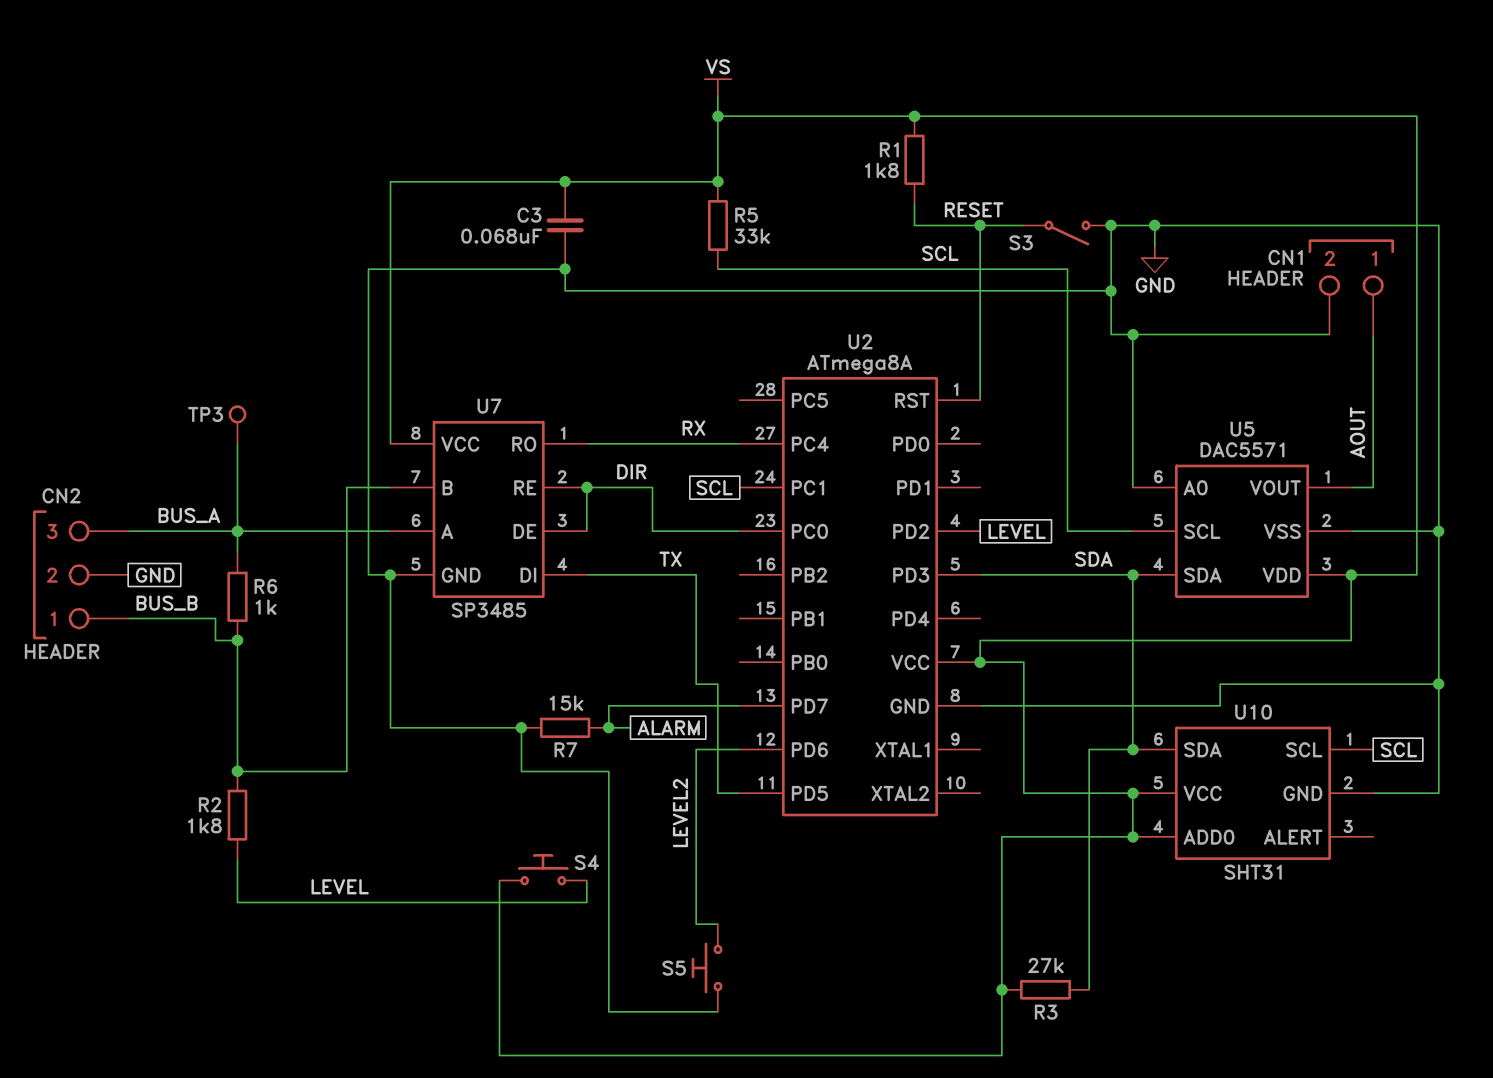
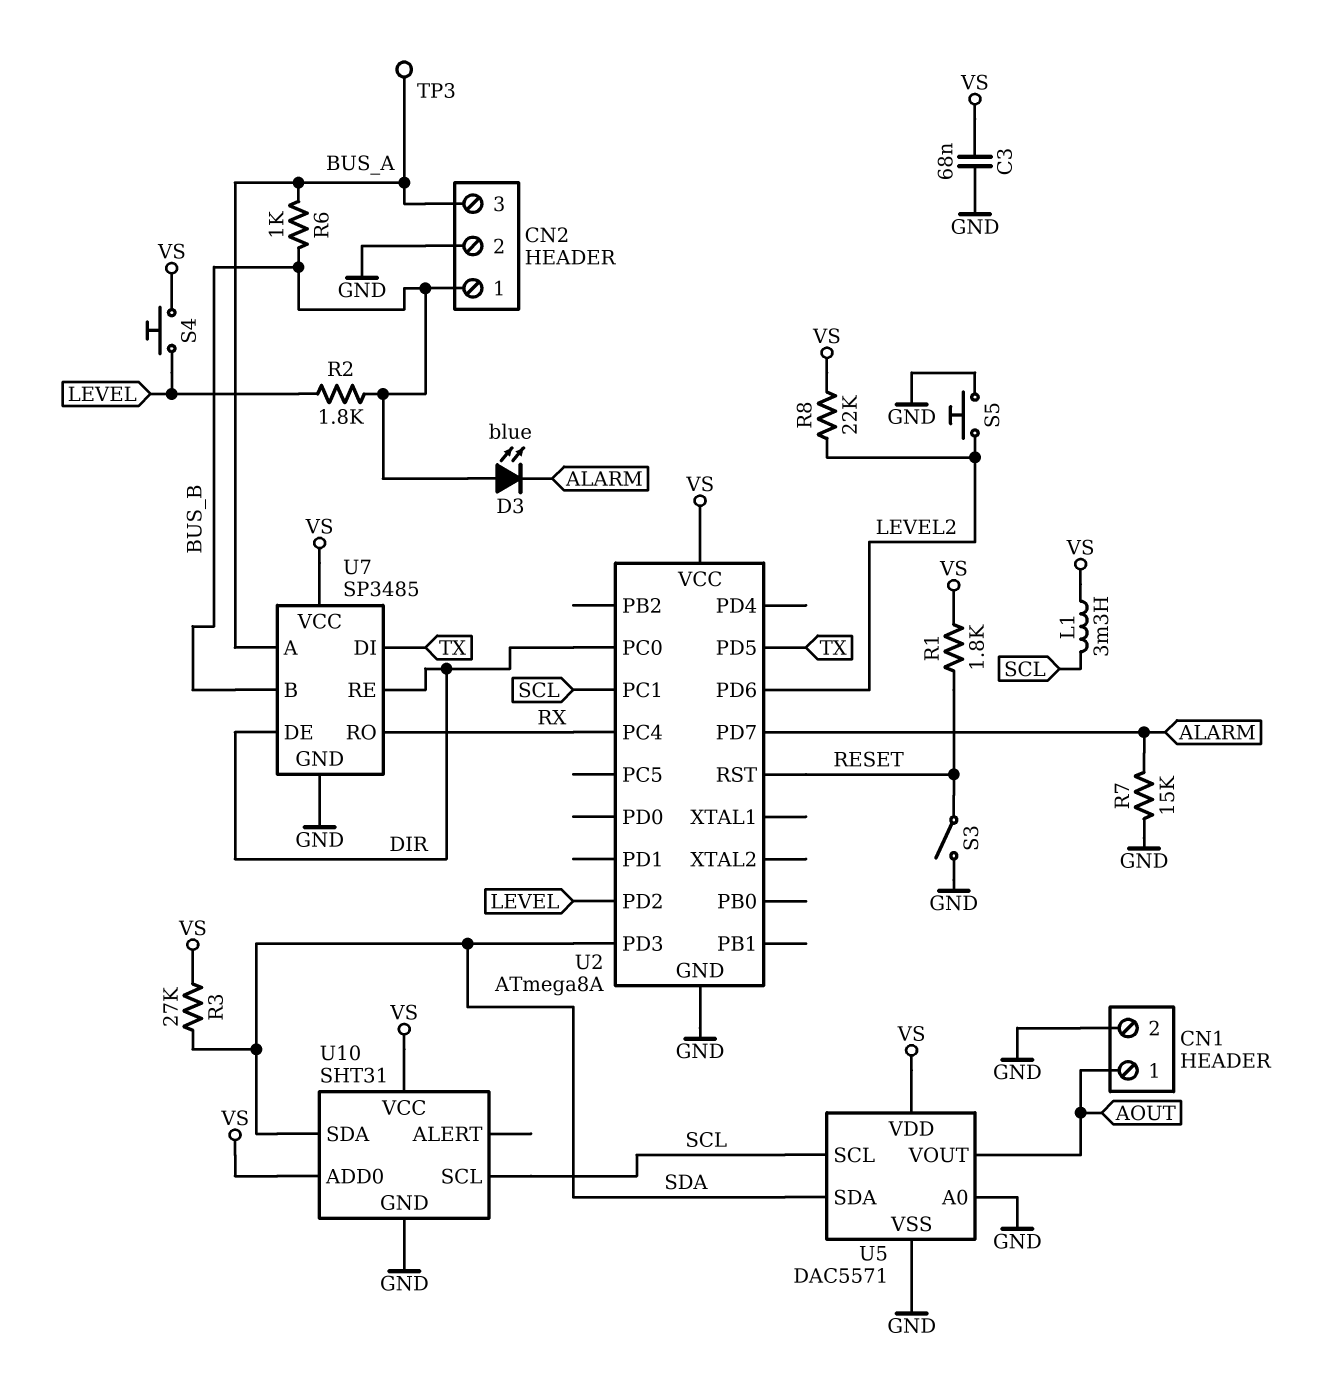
D3: none -> LED blue (A BUS_B, K ALARM)
L1: none -> 3.3mH (SCL, VS)
R5: 33k (SCL, VS) -> none
R8: none -> 22k (LEVEL2, VS)

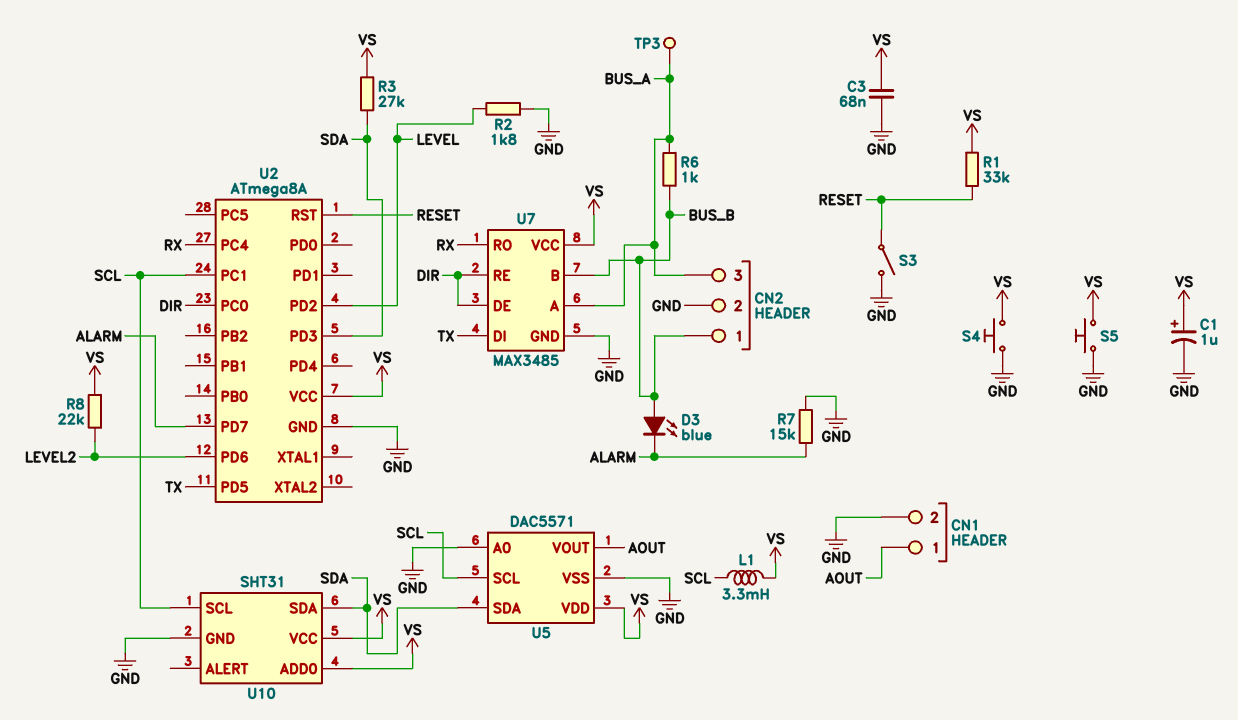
C1: none -> 1uF (plus VS, minus GND)
R1: 1.8k (RESET, VS) -> 33k (RESET, VS)
R2: 1.8k (BUS_B, LEVEL) -> 1.8k (GND, LEVEL)
S4: button (LEVEL, VS) -> button (GND, VS)
S5: button (GND, LEVEL2) -> button (GND, VS)
U7: SP3485 -> MAX3485

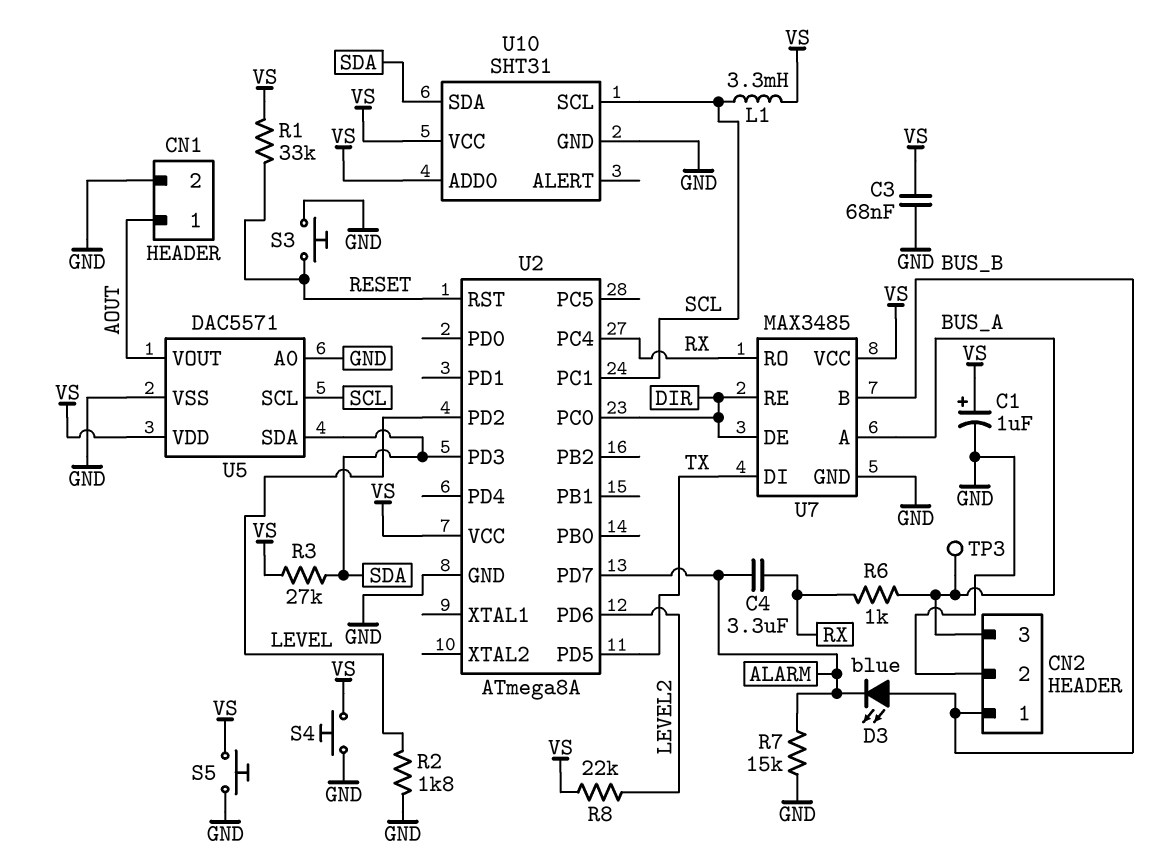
C4: none -> 3.3uF (ALARM, RX)
R6: 1k (BUS_A, BUS_B) -> 1k (BUS_A, RX)
S3: switch (GND, RESET) -> button (GND, RESET)

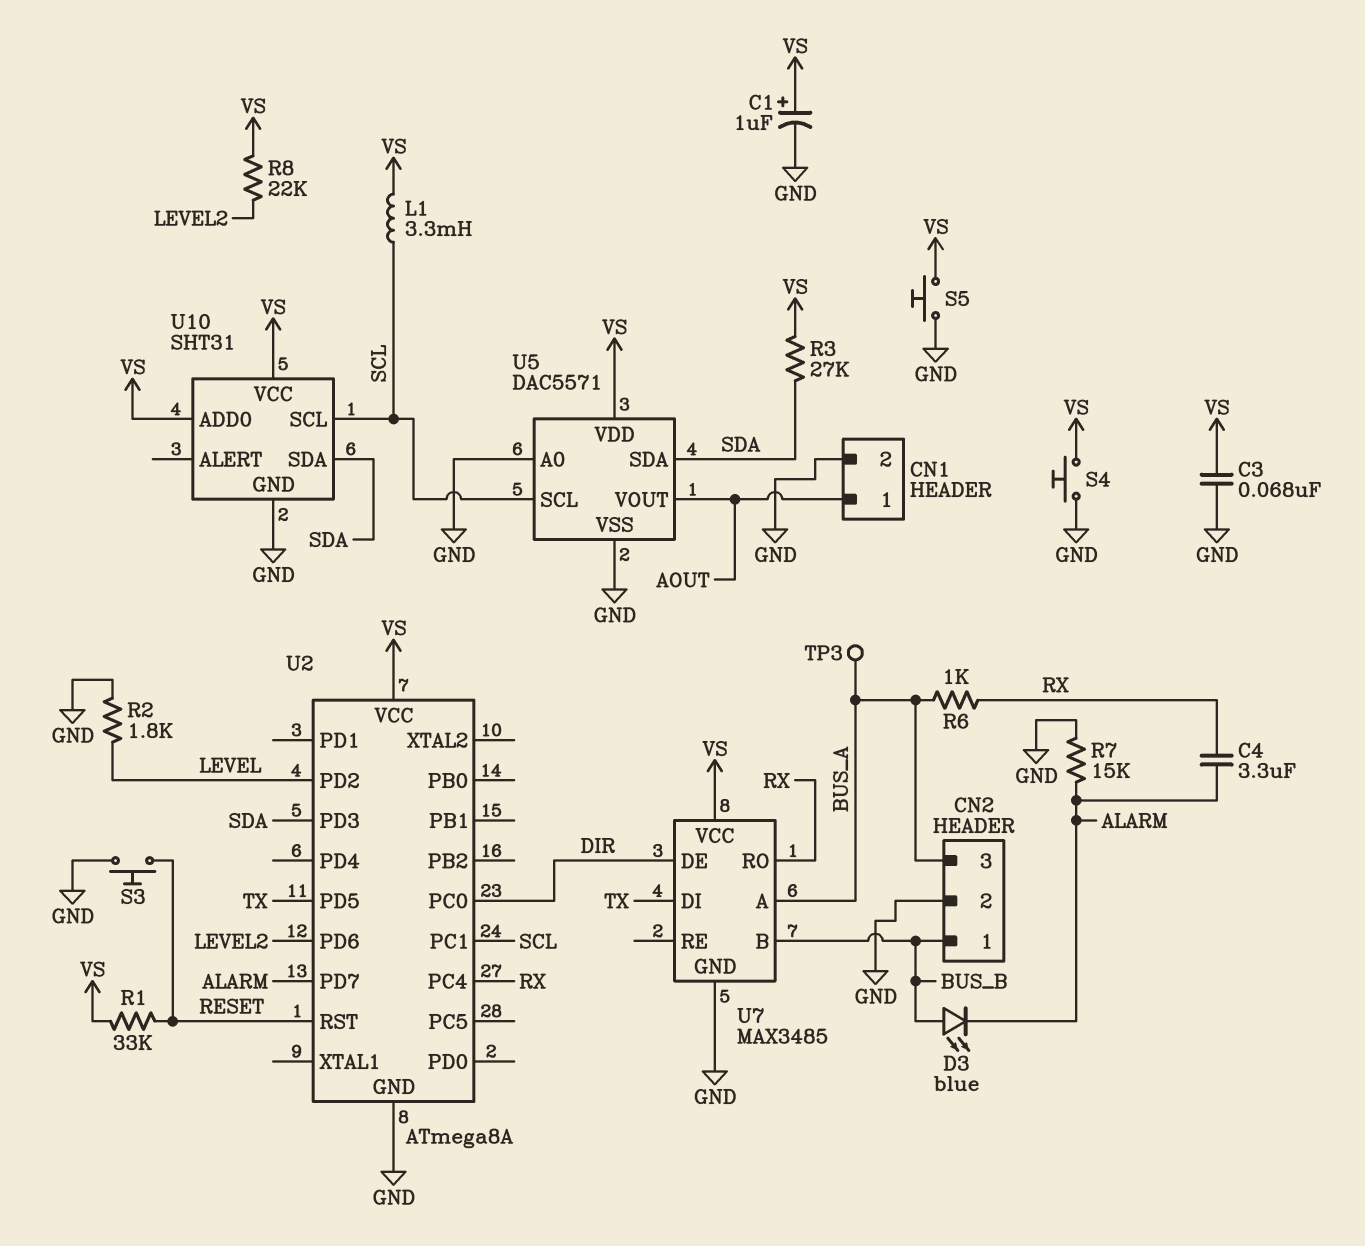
U7 pin RE: DIR -> none

